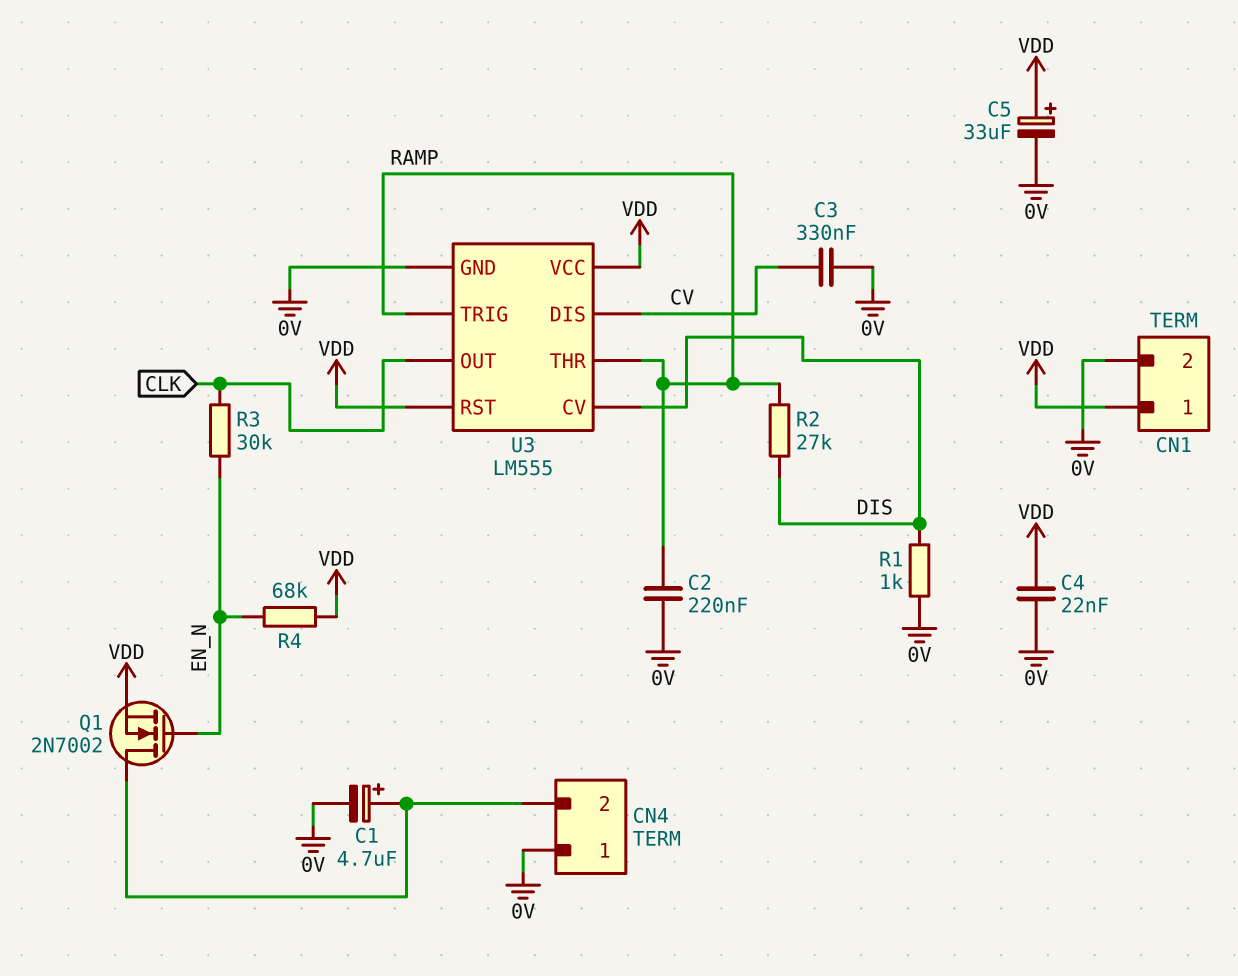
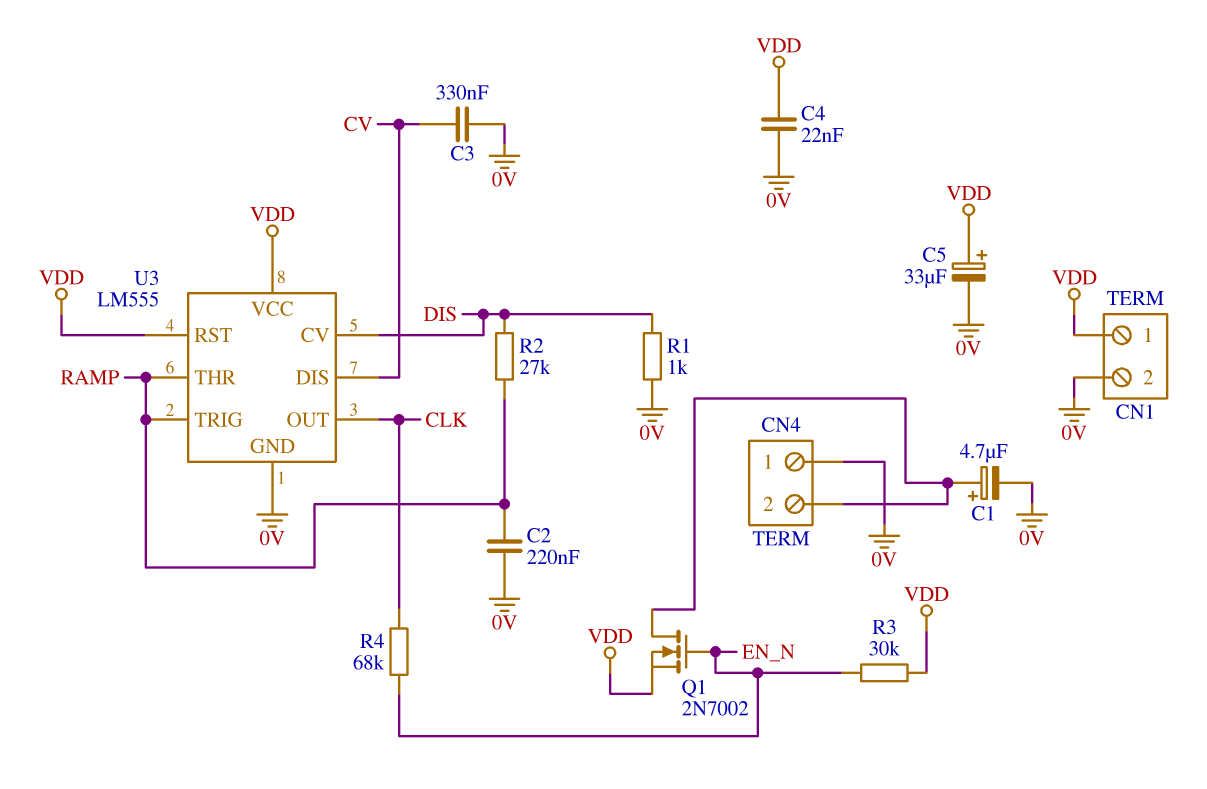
R3: 30k (CLK, EN_N) -> 30k (EN_N, VDD)
R4: 68k (EN_N, VDD) -> 68k (CLK, EN_N)

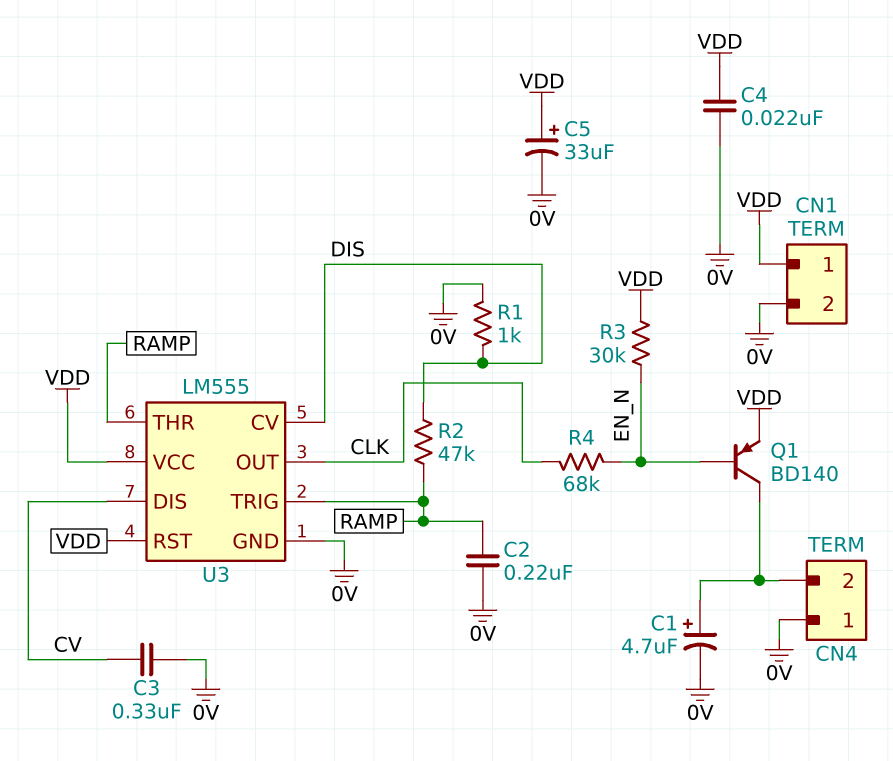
Q1: NMOS 2N7002 (G EN_N, D CN4/2, S VDD) -> PNP BD140 (B EN_N, C CN4/2, E VDD)
R2: 27k (DIS, RAMP) -> 47k (DIS, RAMP)

